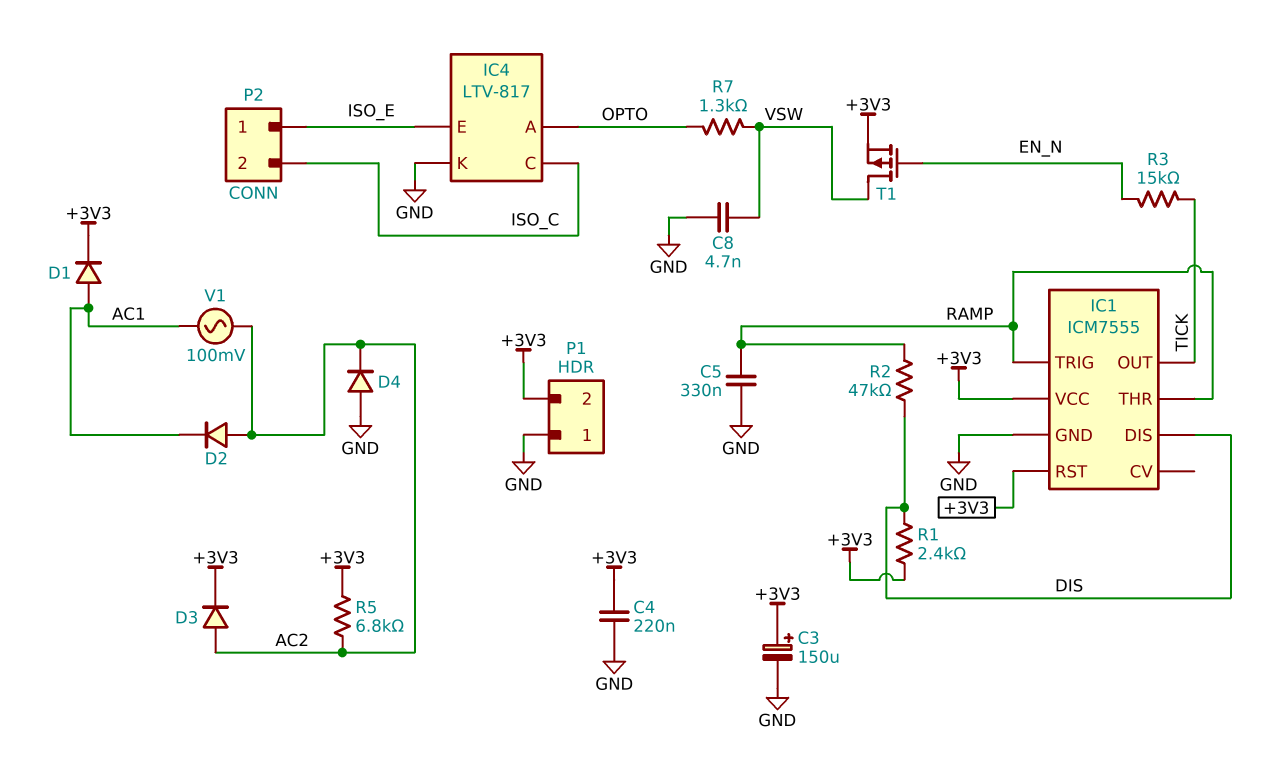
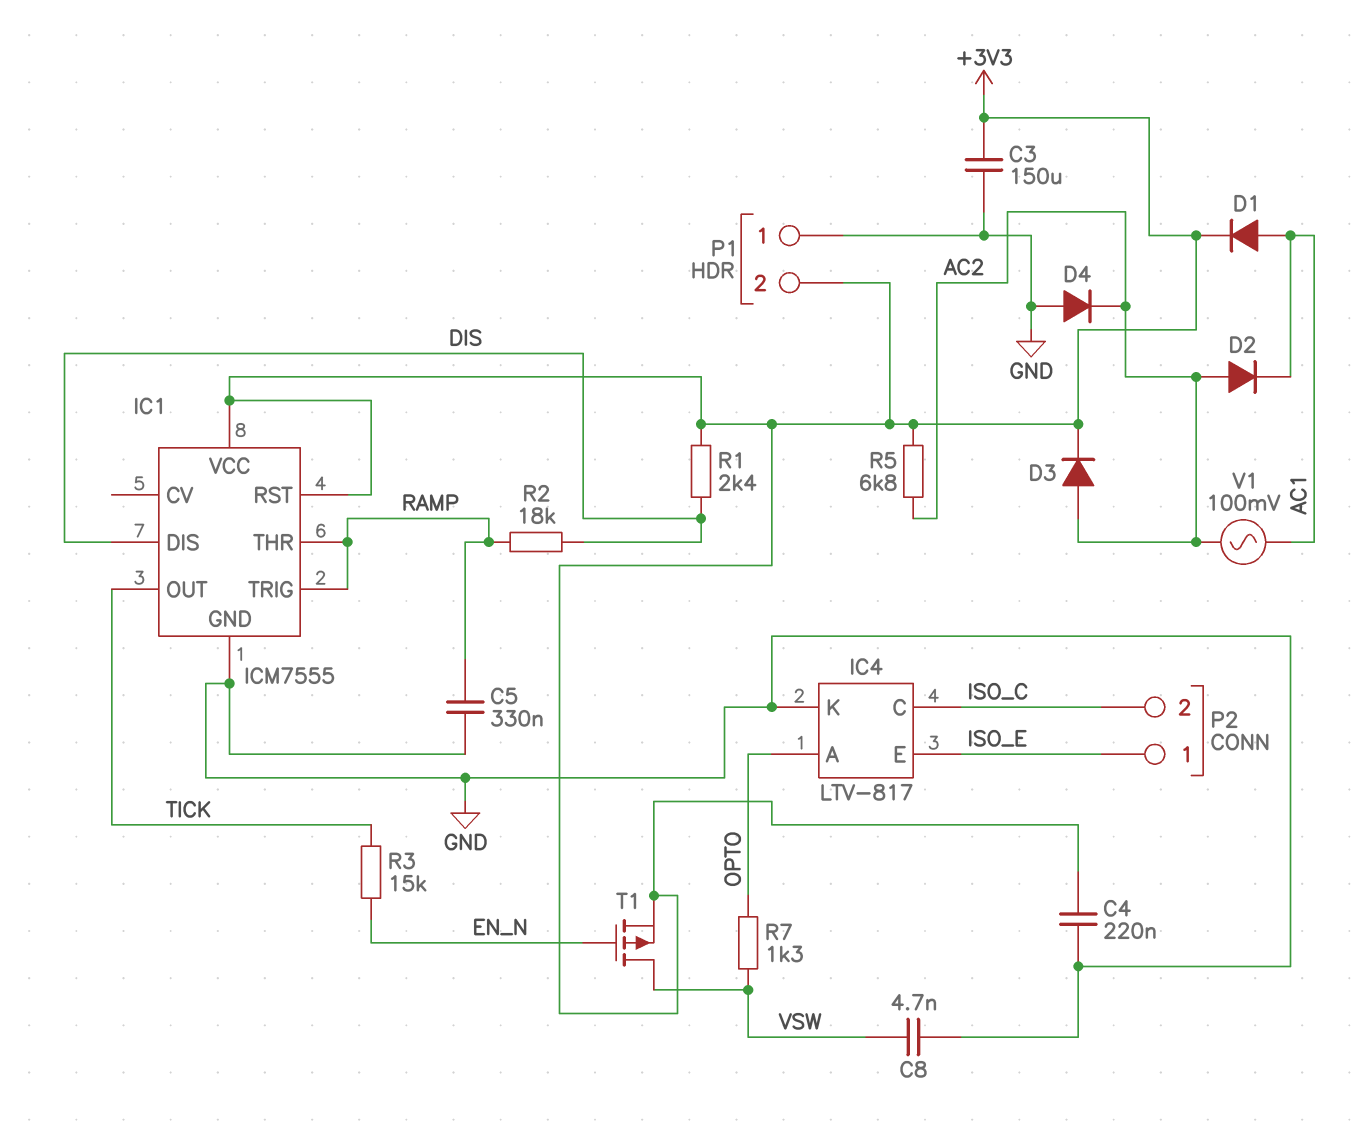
C3: 150uF (plus +3V3, minus GND) -> 150uF (+3V3, GND)
R2: 47k (DIS, RAMP) -> 18k (DIS, RAMP)

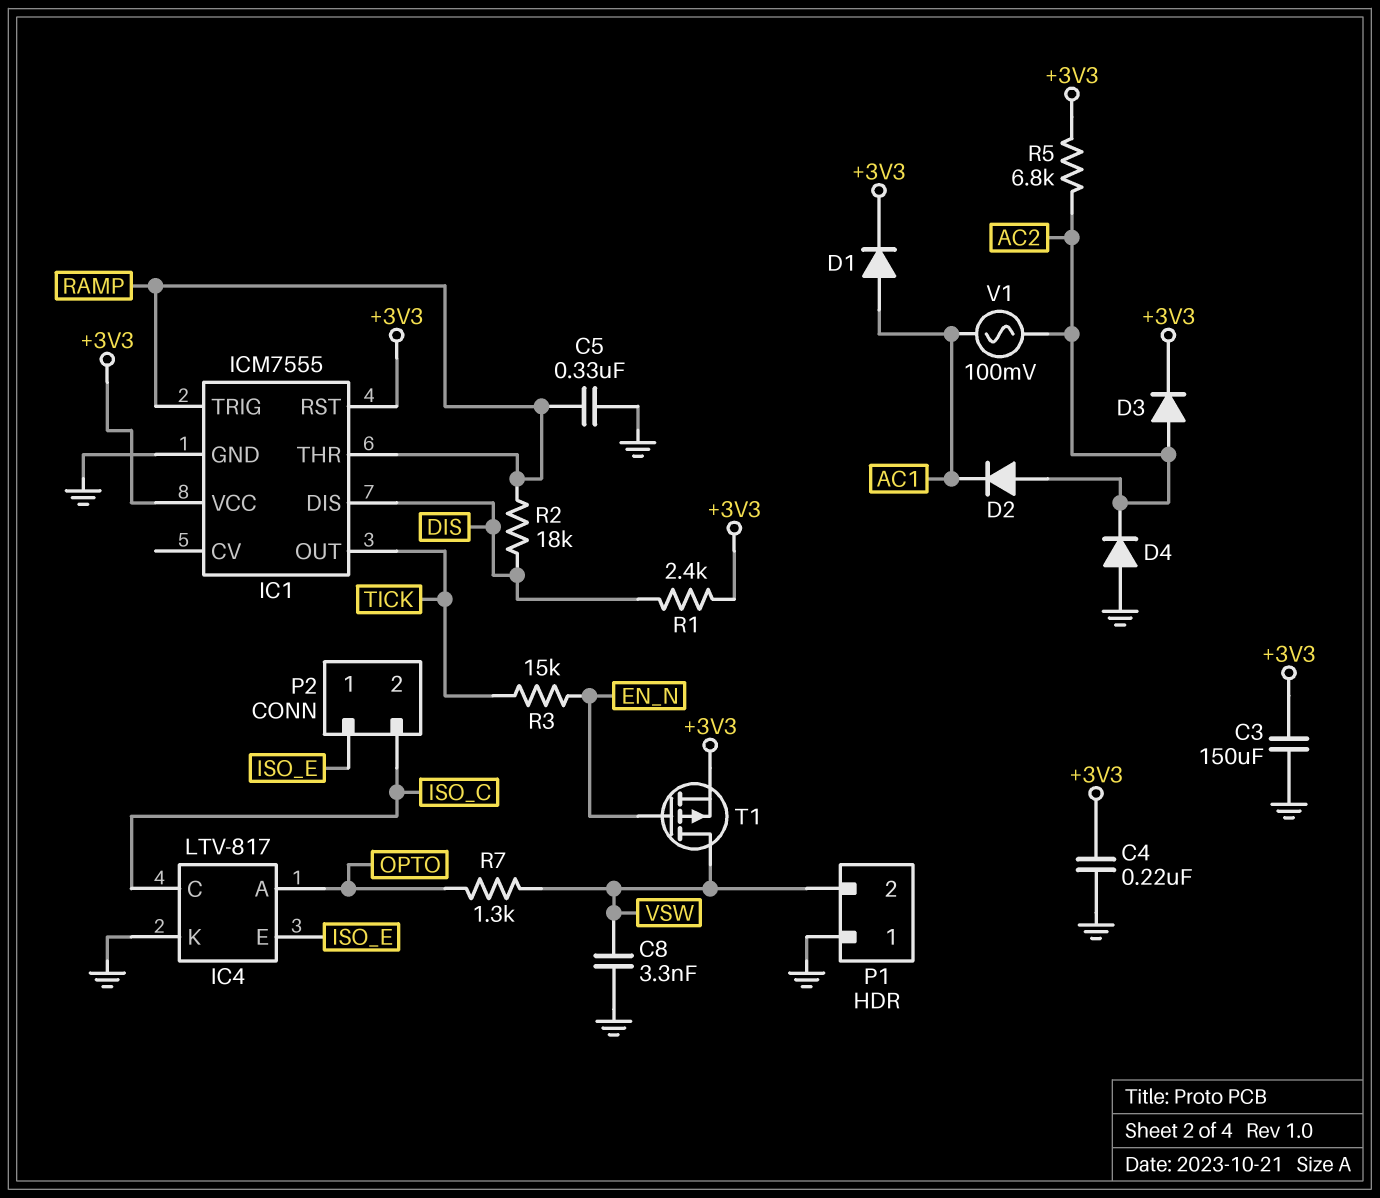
C8: 4.7nF (GND, VSW) -> 3.3nF (GND, VSW)
P1 pin 2: +3V3 -> VSW

